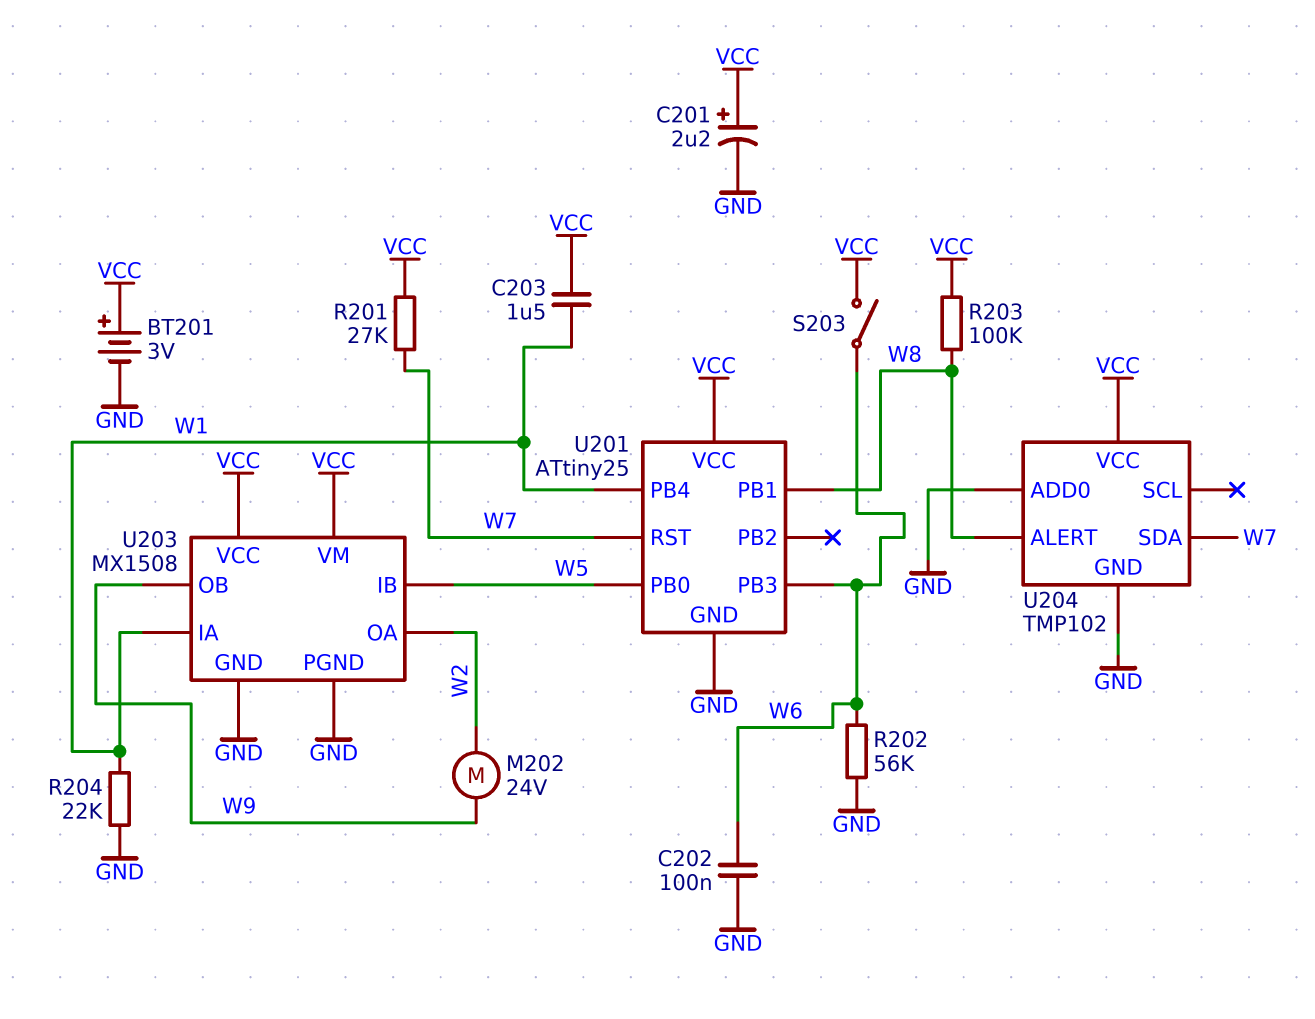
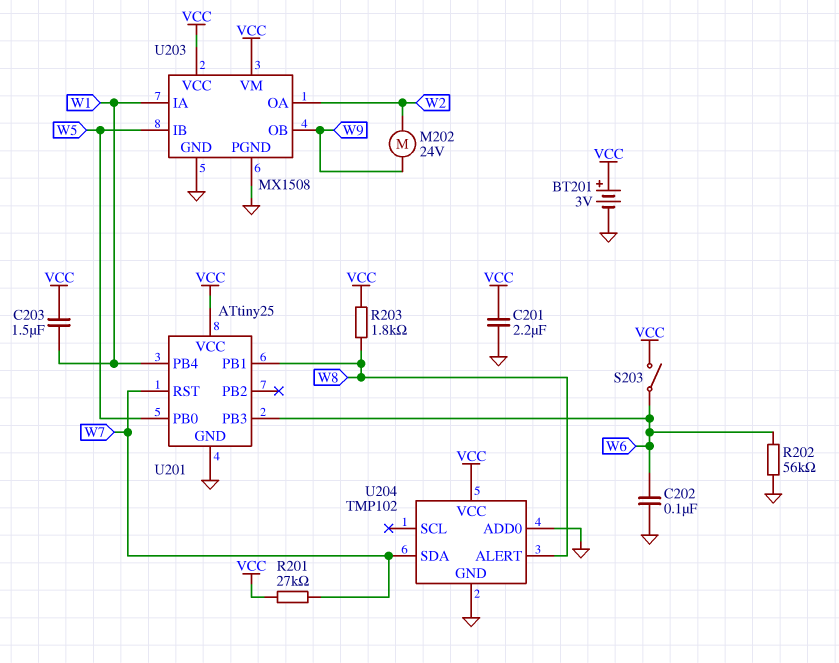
C201: 2.2uF (plus VCC, minus GND) -> 2.2uF (GND, VCC)
R203: 100k (VCC, W8) -> 1.8k (VCC, W8)
R204: 22k (GND, W1) -> none

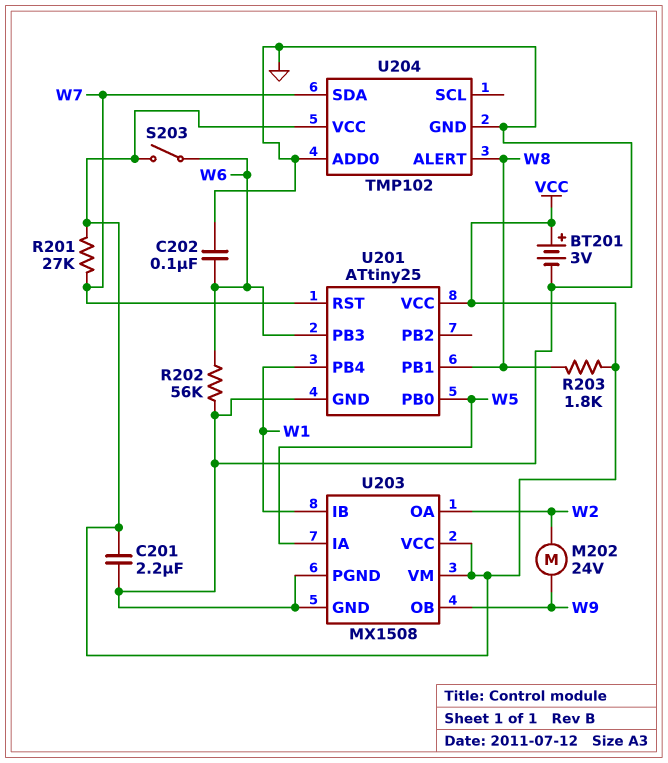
C203: 1.5uF (VCC, W1) -> none
U203 pin IA: W1 -> W5
U203 pin IB: W5 -> W1

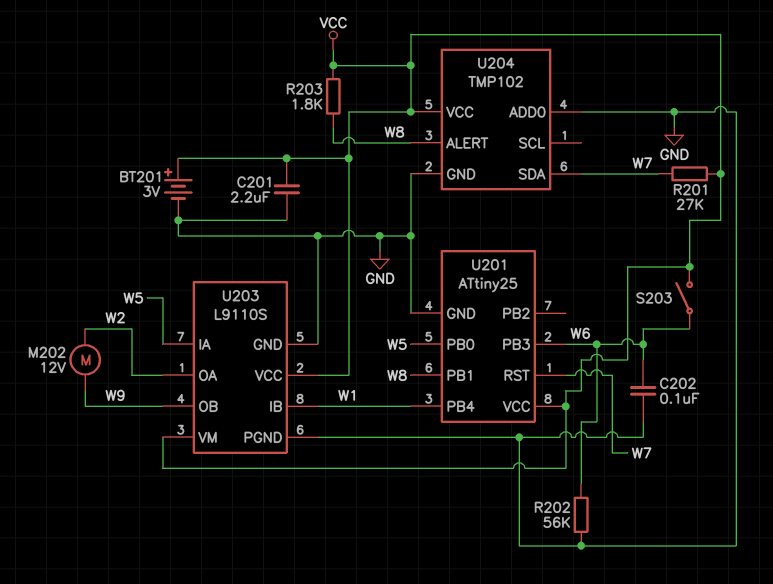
M202: motor 24V (W2, W9) -> motor 12V (W2, W9)
U203: MX1508 -> L9110S

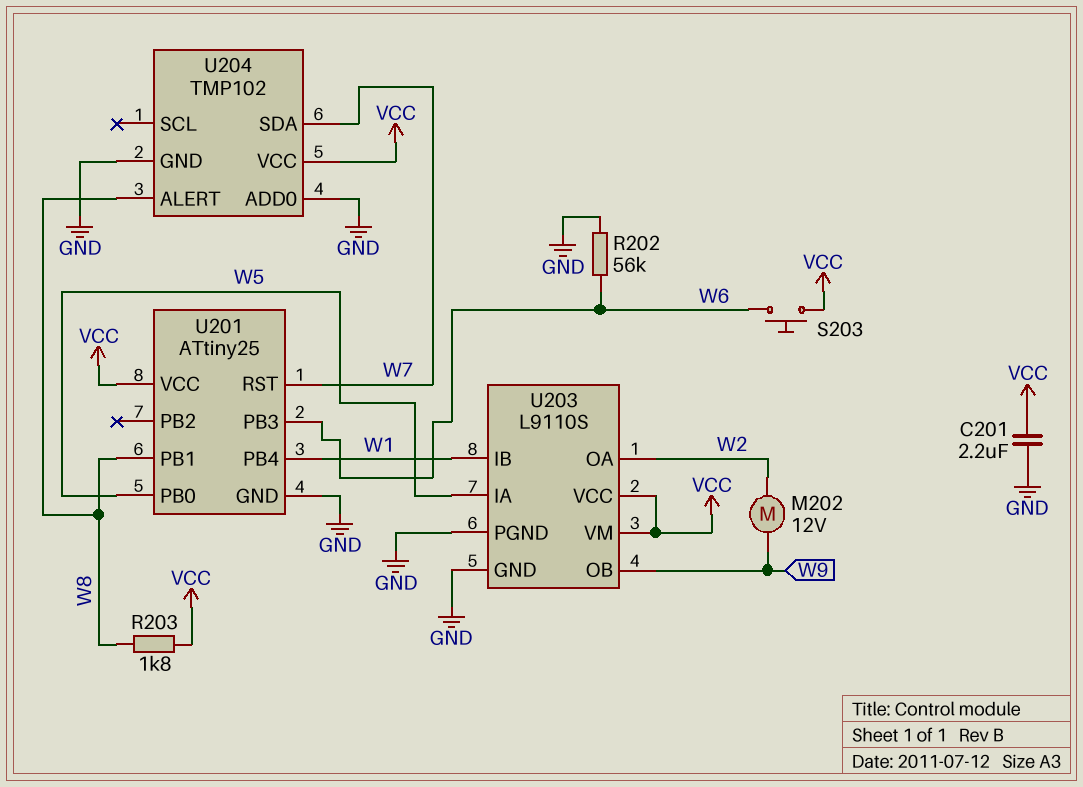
BT201: 3V (plus VCC, minus GND) -> none
C202: 100nF (GND, W6) -> none
R201: 27k (VCC, W7) -> none
S203: switch (VCC, W6) -> button (VCC, W6)

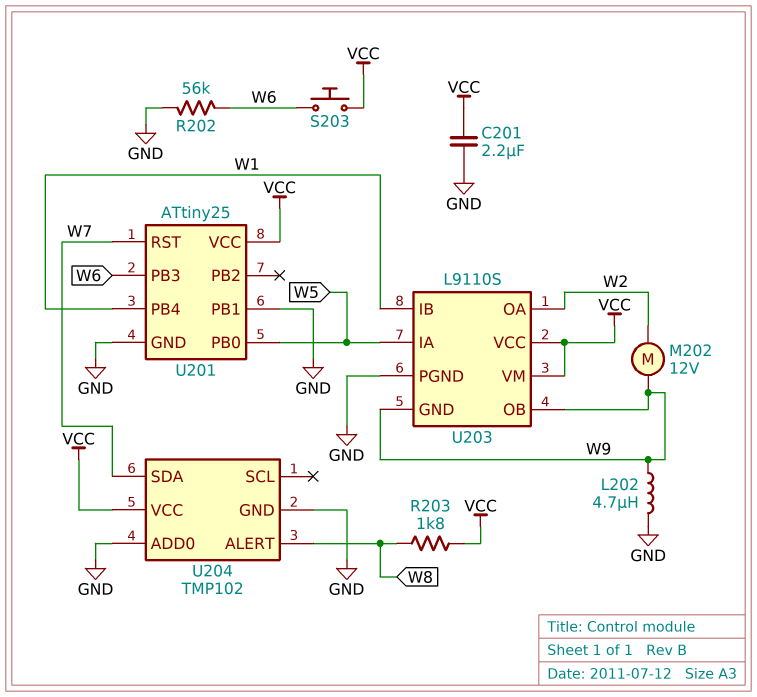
L202: none -> 4.7uH (GND, W9)
U201 pin PB1: W8 -> GND
U203 pin GND: GND -> W9

